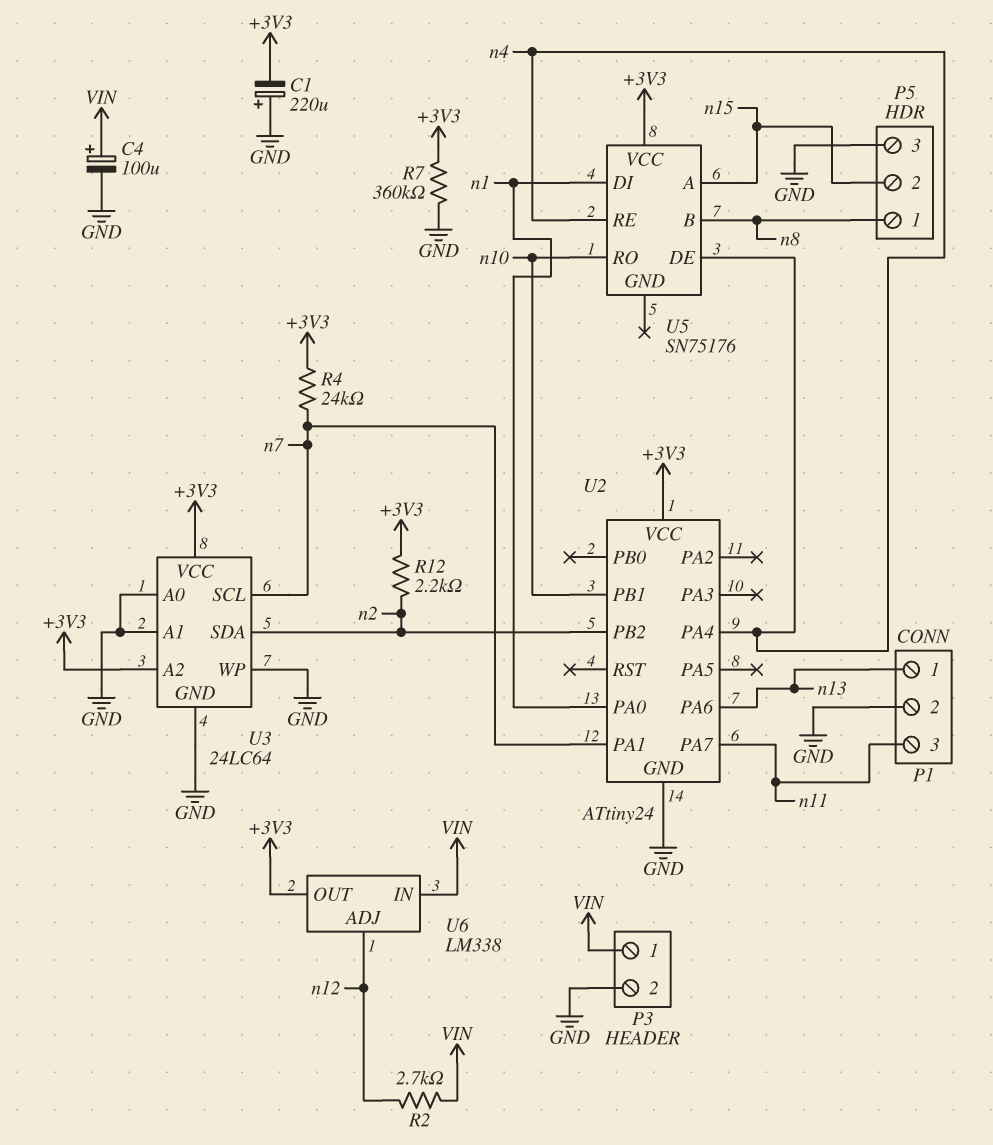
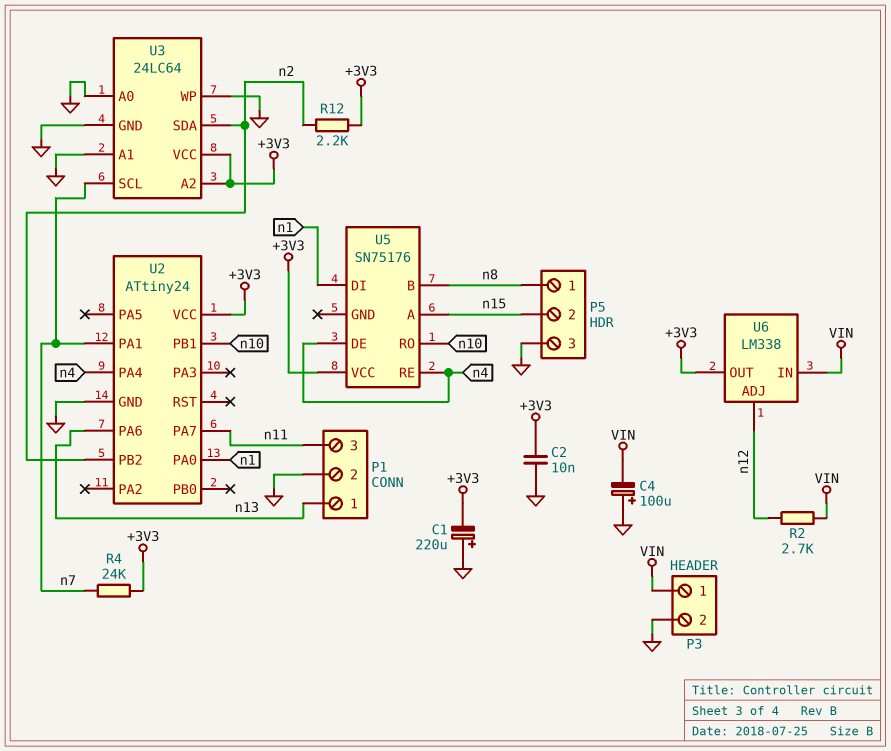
C2: none -> 10nF (+3V3, GND)
C4: 100uF (plus VIN, minus GND) -> 100uF (plus GND, minus VIN)
R7: 360k (+3V3, GND) -> none

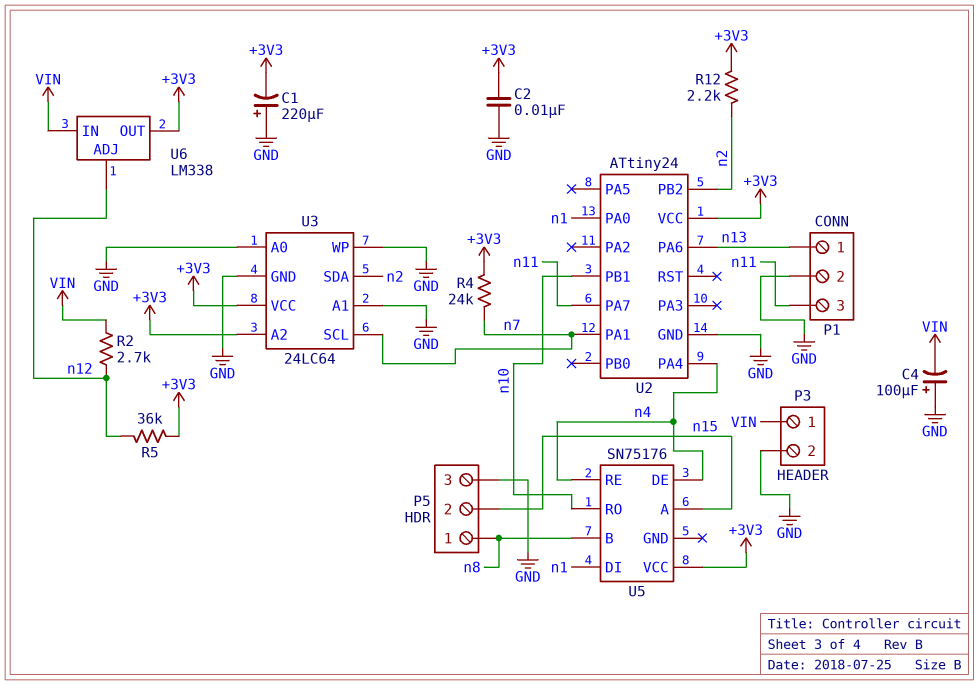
R5: none -> 36k (+3V3, n12)

